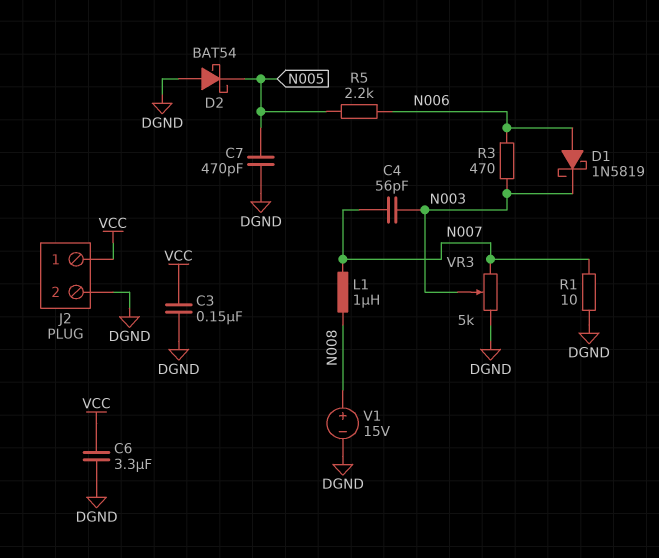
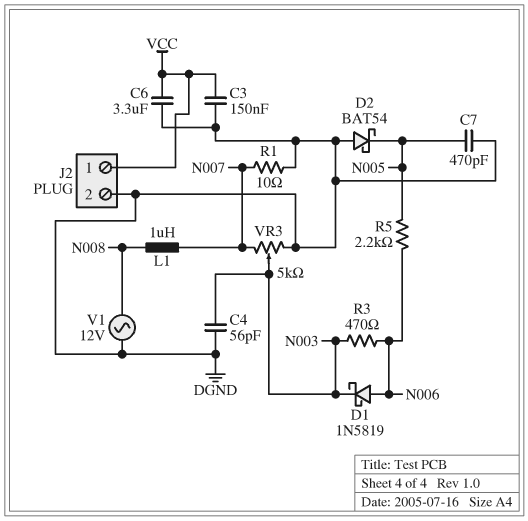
C4: 56pF (N003, N007) -> 56pF (DGND, N003)
V1: 15V (plus N008, minus DGND) -> AC 12V (DGND, N008)

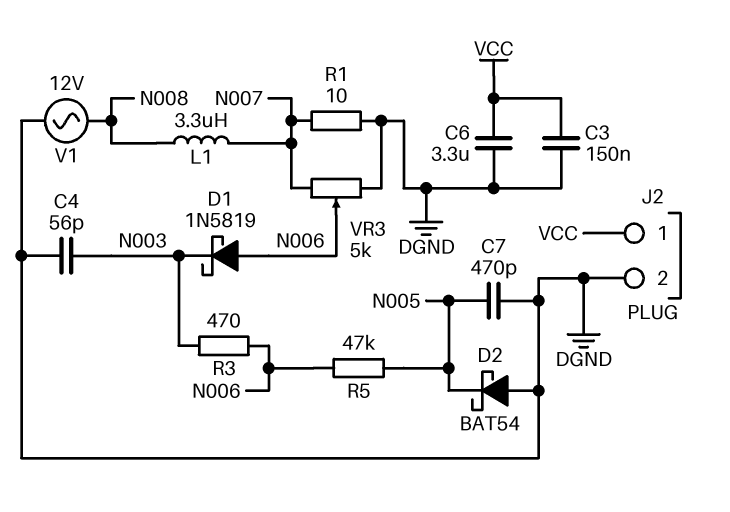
L1: 1uH (N007, N008) -> 3.3uH (N007, N008)
R5: 2.2k (N005, N006) -> 47k (N005, N006)
VR3: 5k (DGND, N007, wiper N003) -> 5k (DGND, N007, wiper N006)

